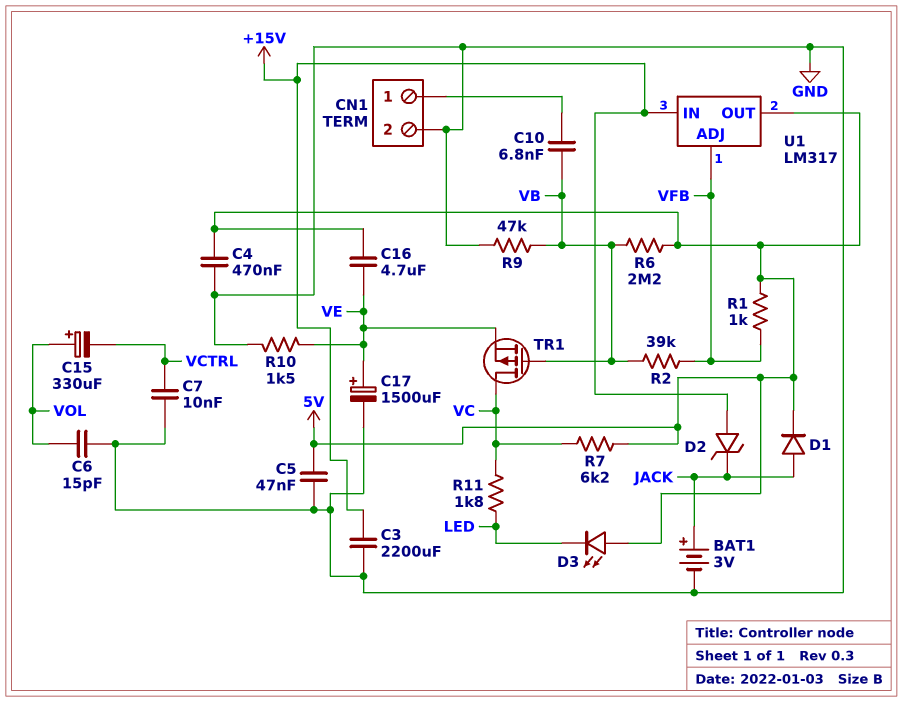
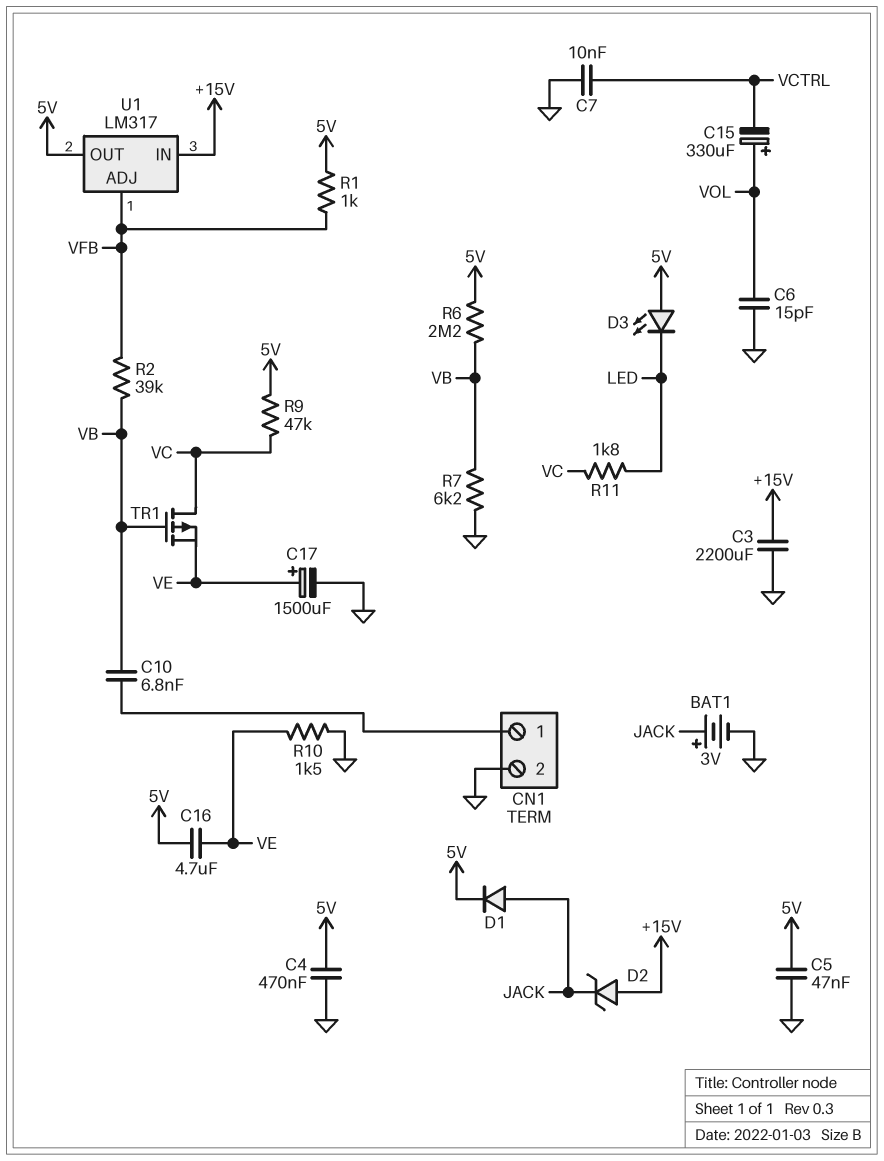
R7: 6.2k (5V, VC) -> 6.2k (GND, VB)
R9: 47k (GND, VB) -> 47k (5V, VC)

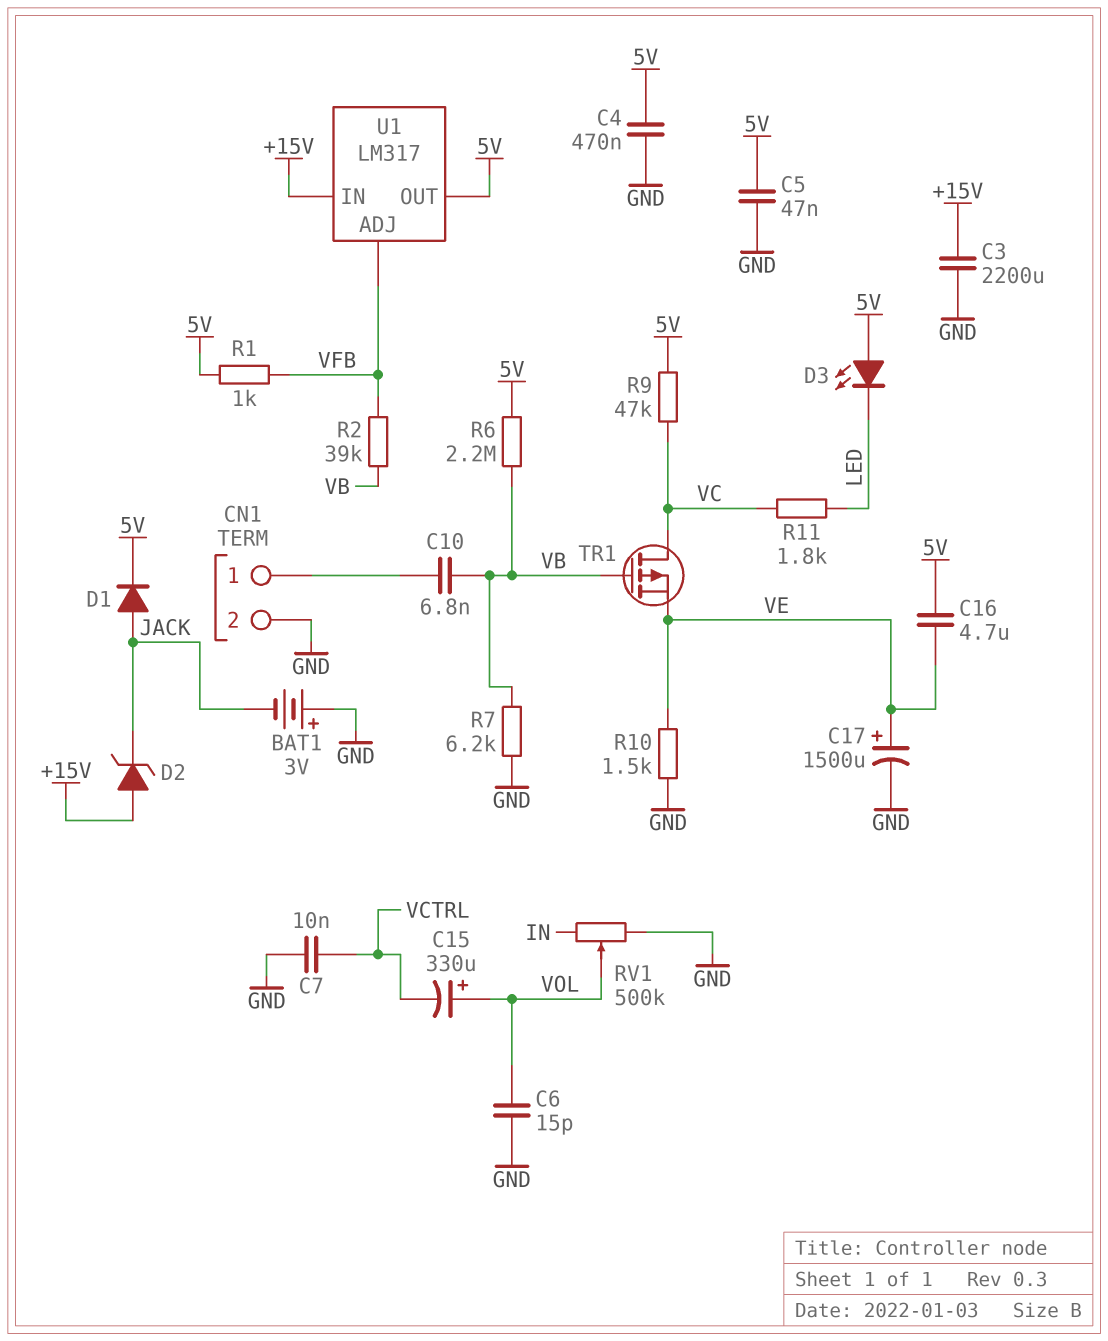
BAT1: 3V (plus JACK, minus GND) -> 3V (plus GND, minus JACK)
RV1: none -> 500k (GND, IN, wiper VOL)

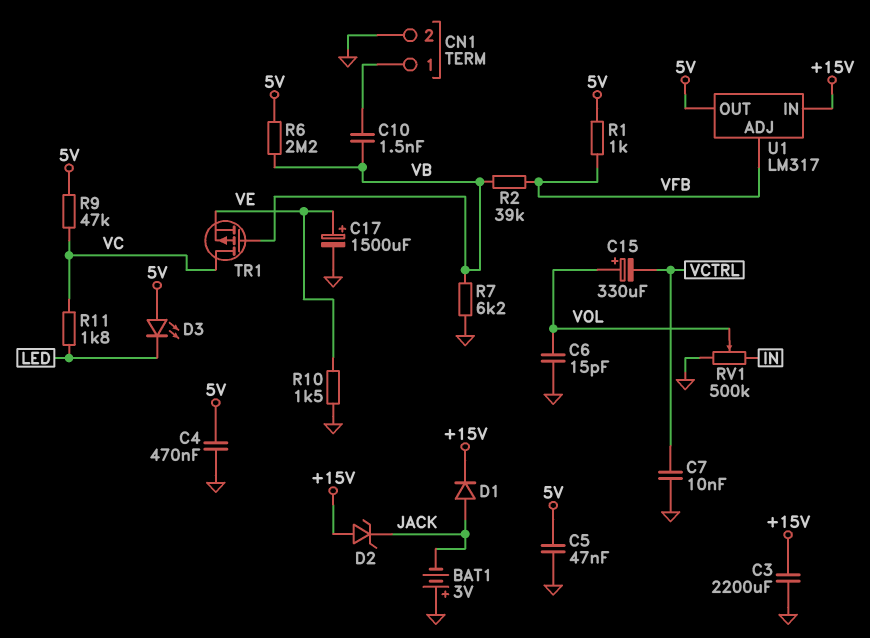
C10: 6.8nF (CN1/1, VB) -> 1.5nF (CN1/1, VB)
C16: 4.7uF (5V, VE) -> none
D1: diode (A JACK, K 5V) -> diode (A JACK, K +15V)

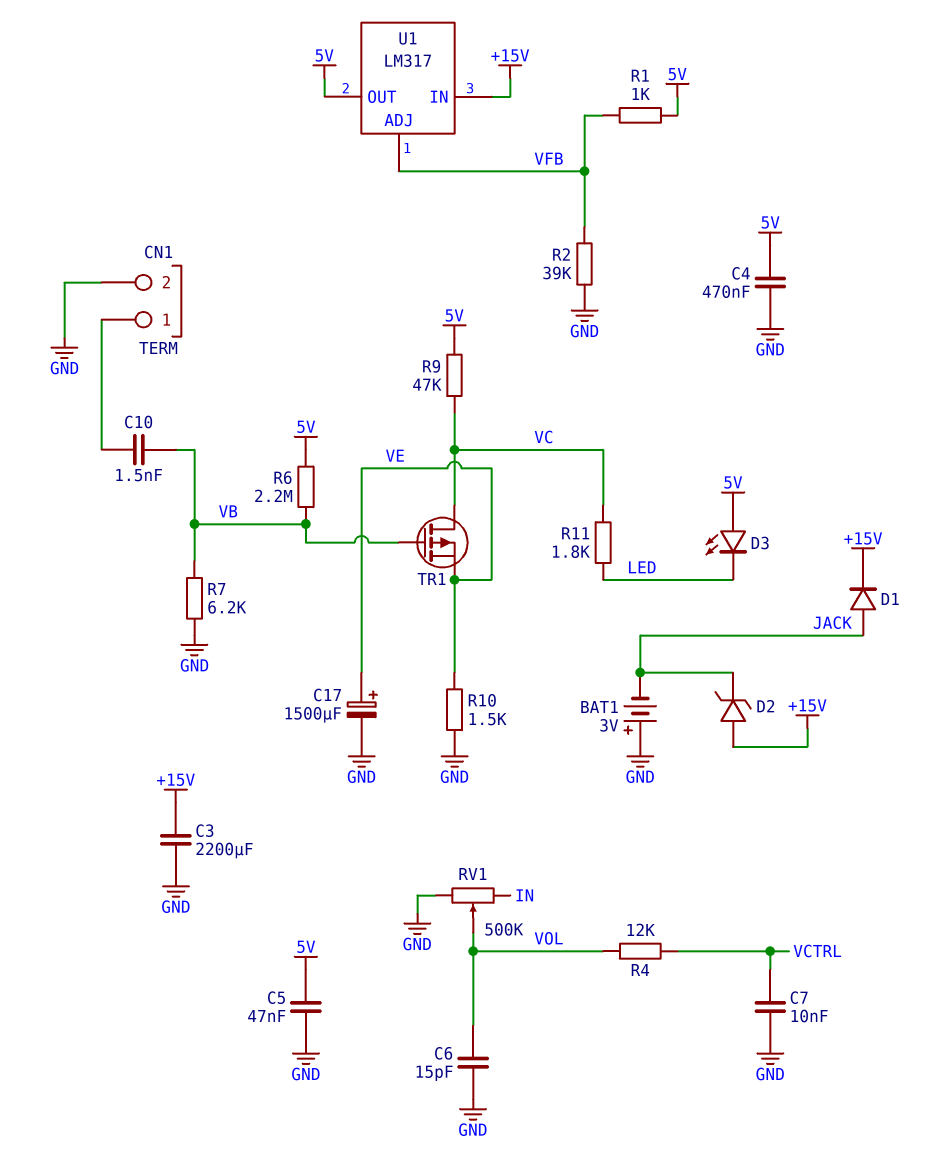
C15: 330uF (plus VOL, minus VCTRL) -> none
R2: 39k (VB, VFB) -> 39k (GND, VFB)
R4: none -> 12k (VCTRL, VOL)

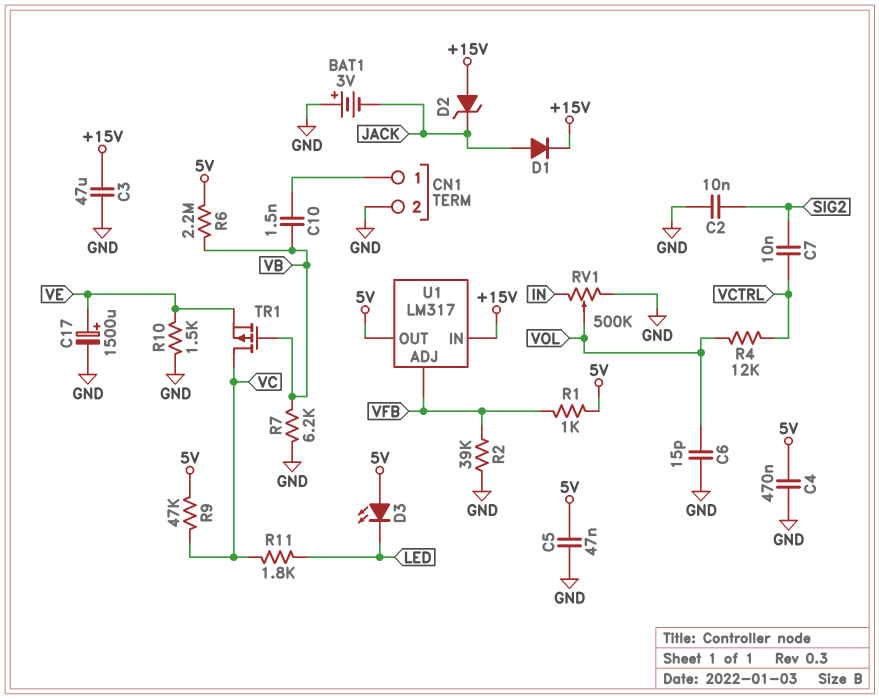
C2: none -> 10nF (GND, SIG2)
C3: 2200uF (+15V, GND) -> 47uF (+15V, GND)
C7: 10nF (GND, VCTRL) -> 10nF (SIG2, VCTRL)

